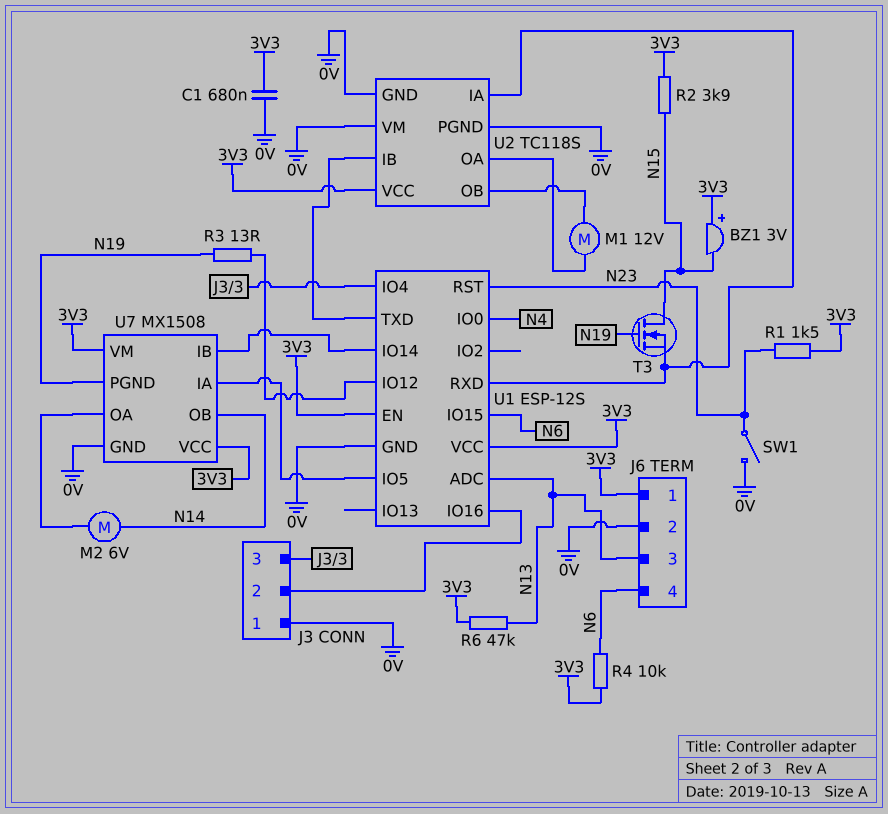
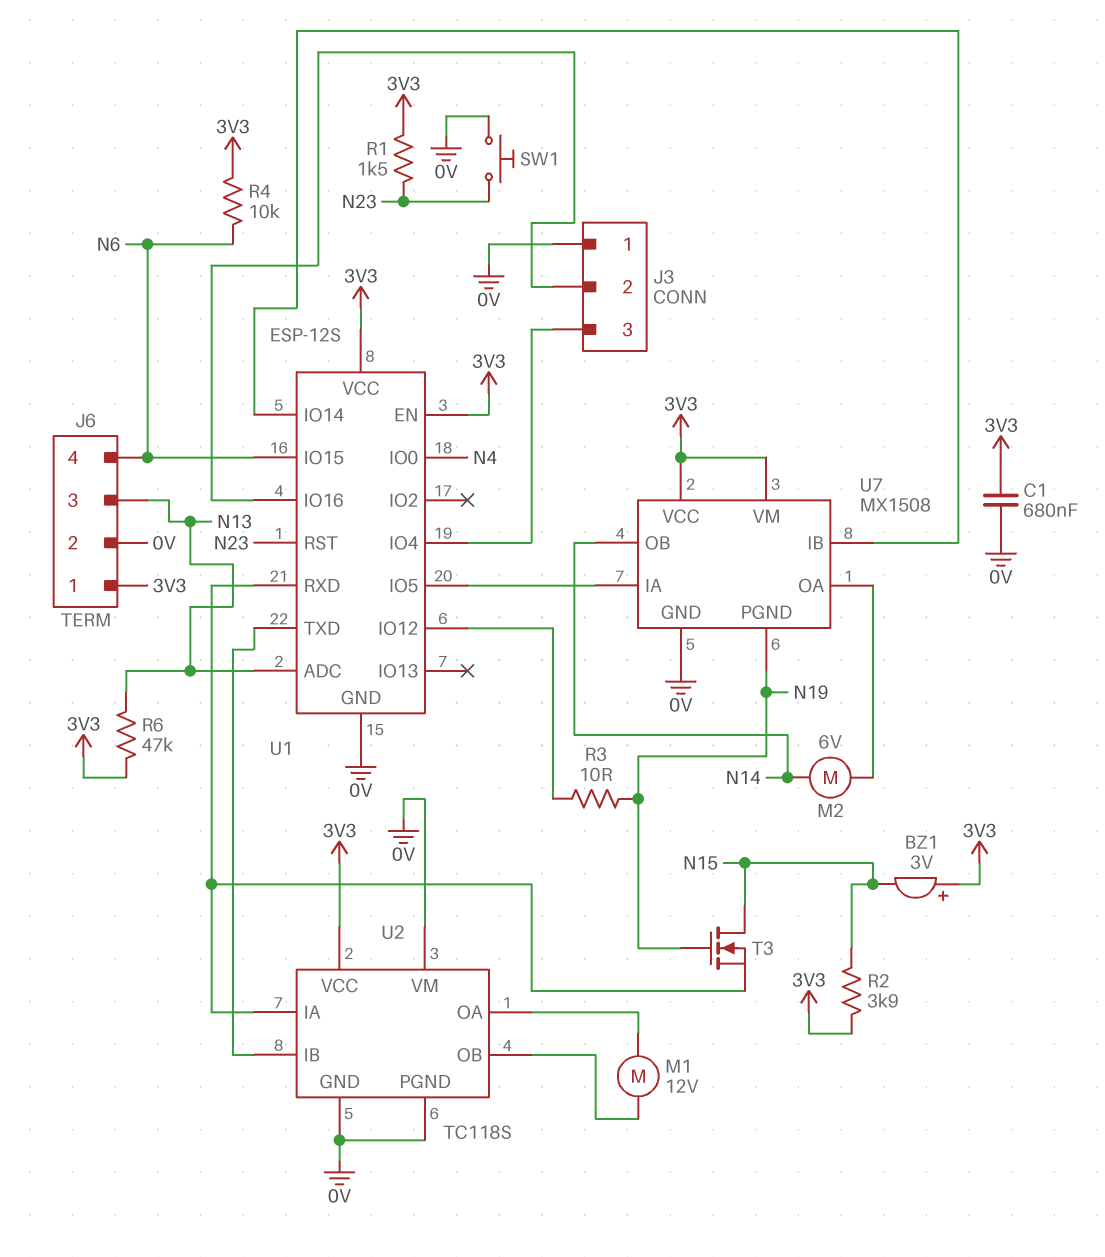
R3: 13 (N19, U1/IO12) -> 10 (N19, U1/IO12)
SW1: switch (0V, N23) -> button (0V, N23)

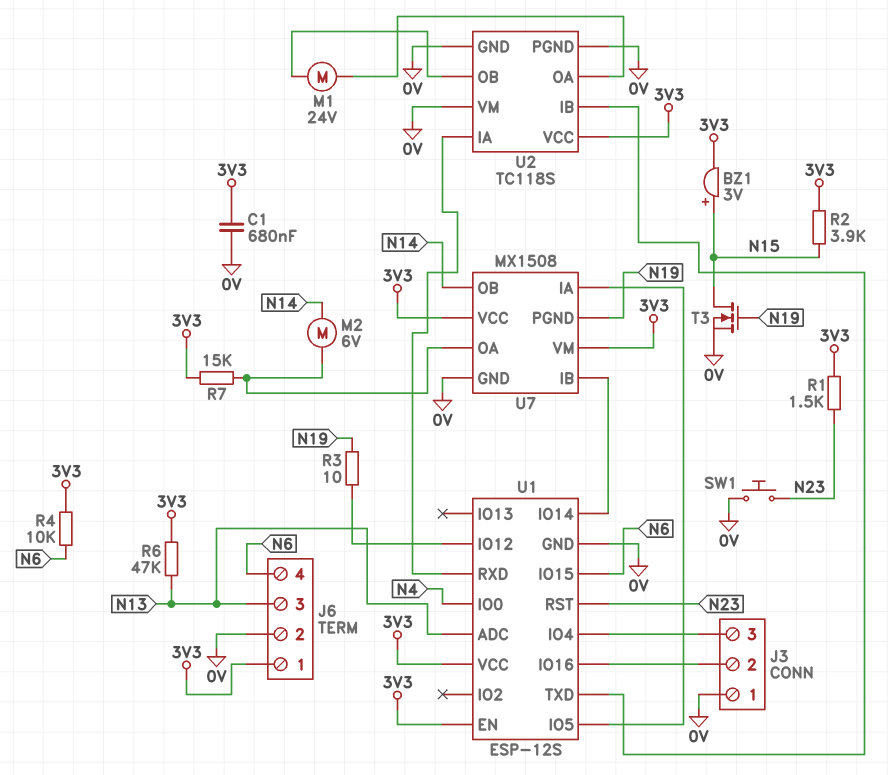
BZ1: buzzer 3V (plus 3V3, minus N15) -> buzzer 3V (plus N15, minus 3V3)
M1: motor 12V (U2/OA, U2/OB) -> motor 24V (U2/OA, U2/OB)
R7: none -> 15k (3V3, U7/OA)
T3: NMOS (G N19, D N15, S U1/RXD) -> NMOS (G N19, D N15, S 0V)

